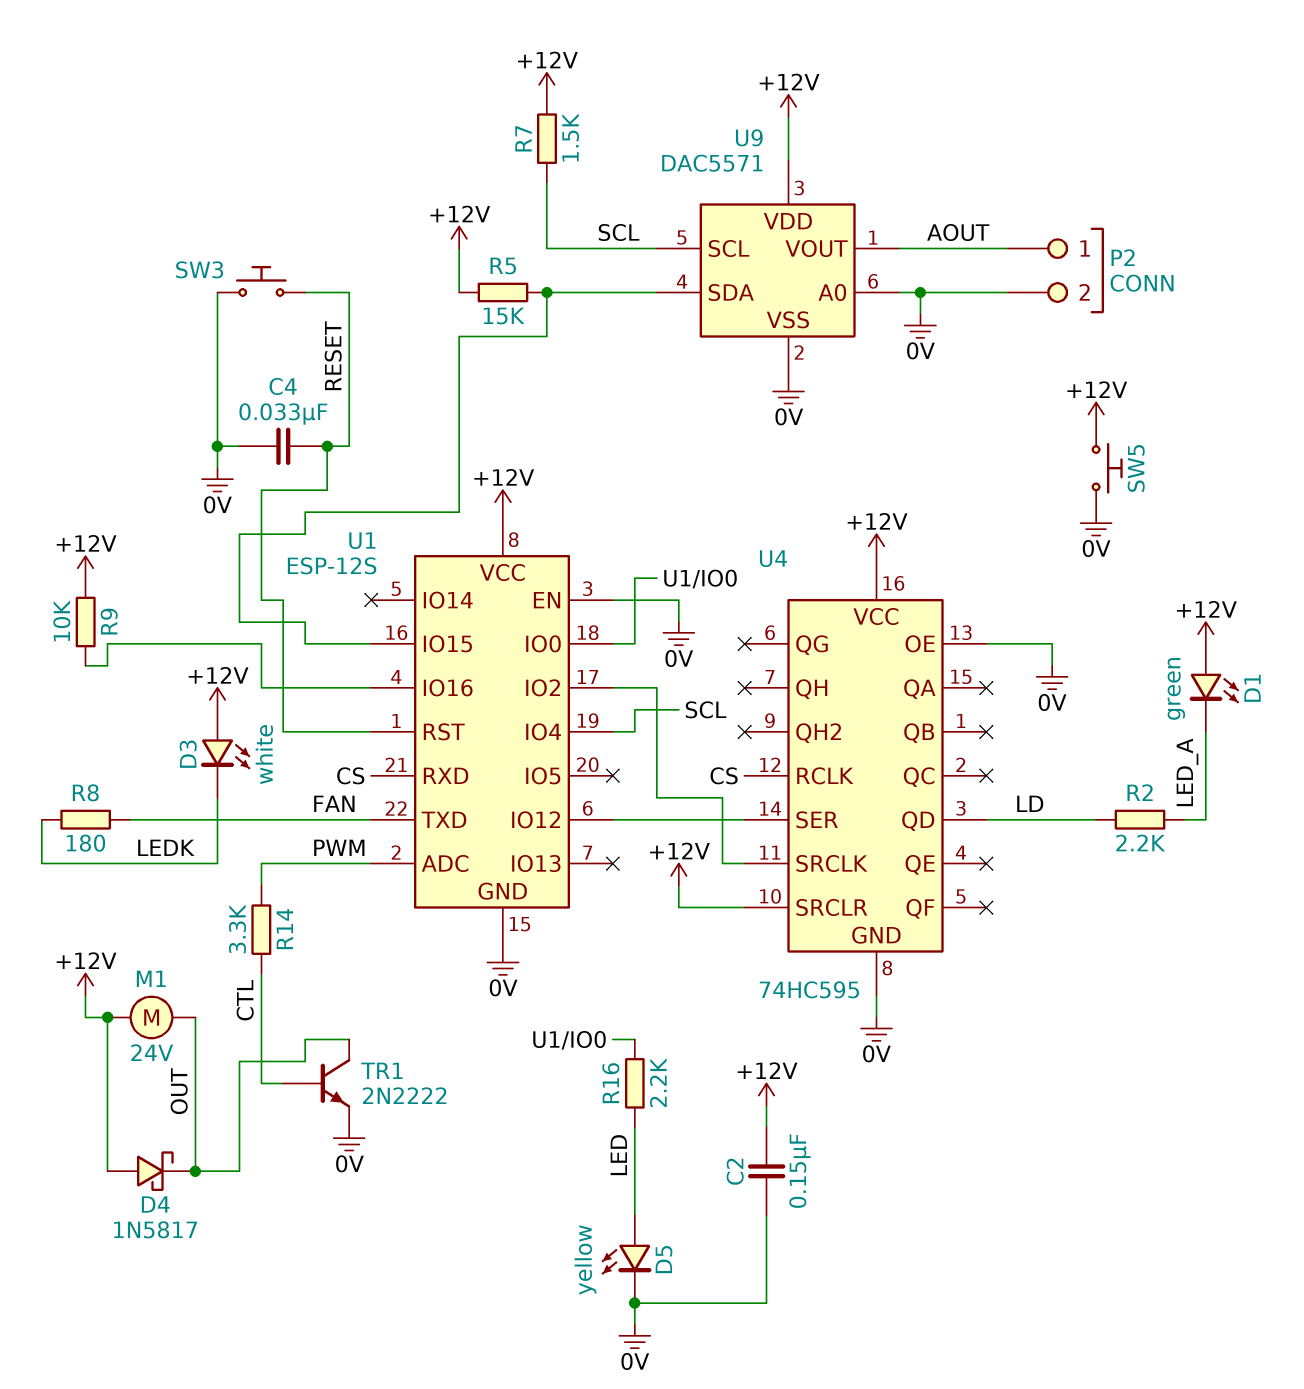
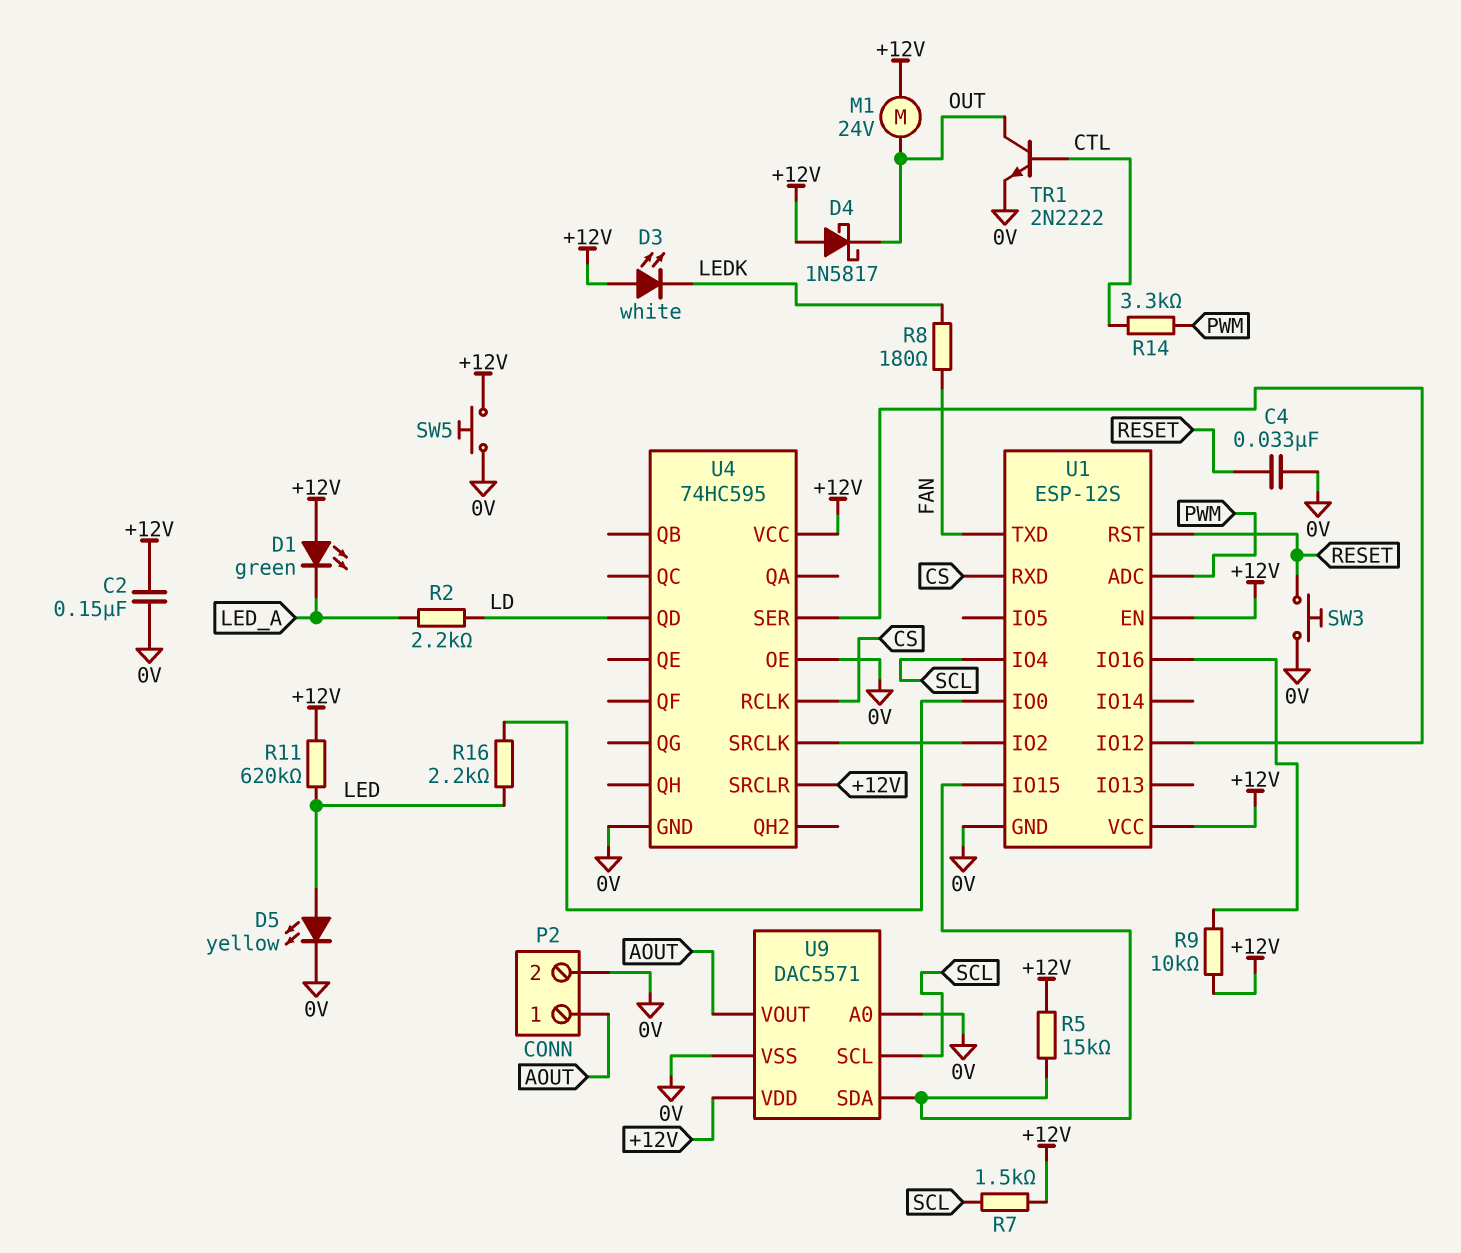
R11: none -> 620k (+12V, LED)
U1 pin EN: 0V -> +12V

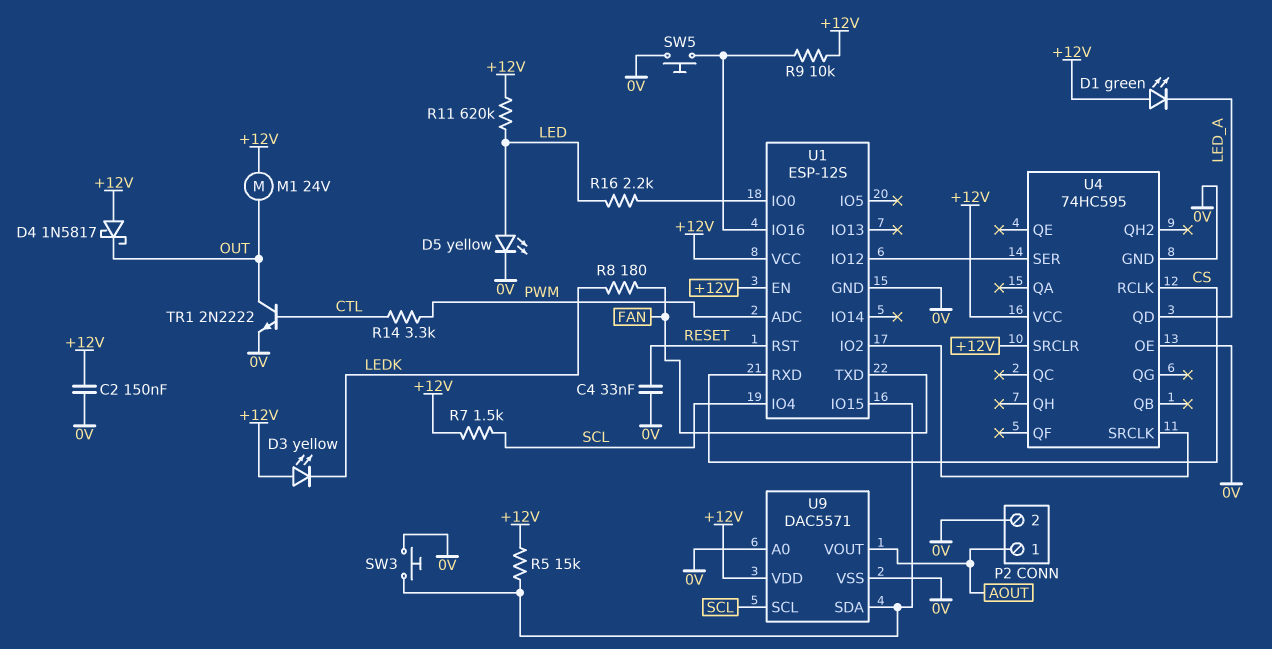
D3: LED white (A +12V, K LEDK) -> LED yellow (A +12V, K LEDK)
R2: 2.2k (LD, LED_A) -> none
SW3: button (0V, RESET) -> button (0V, U1/IO15)
SW5: button (+12V, 0V) -> button (0V, U1/IO16)
U4 pin QD: LD -> LED_A

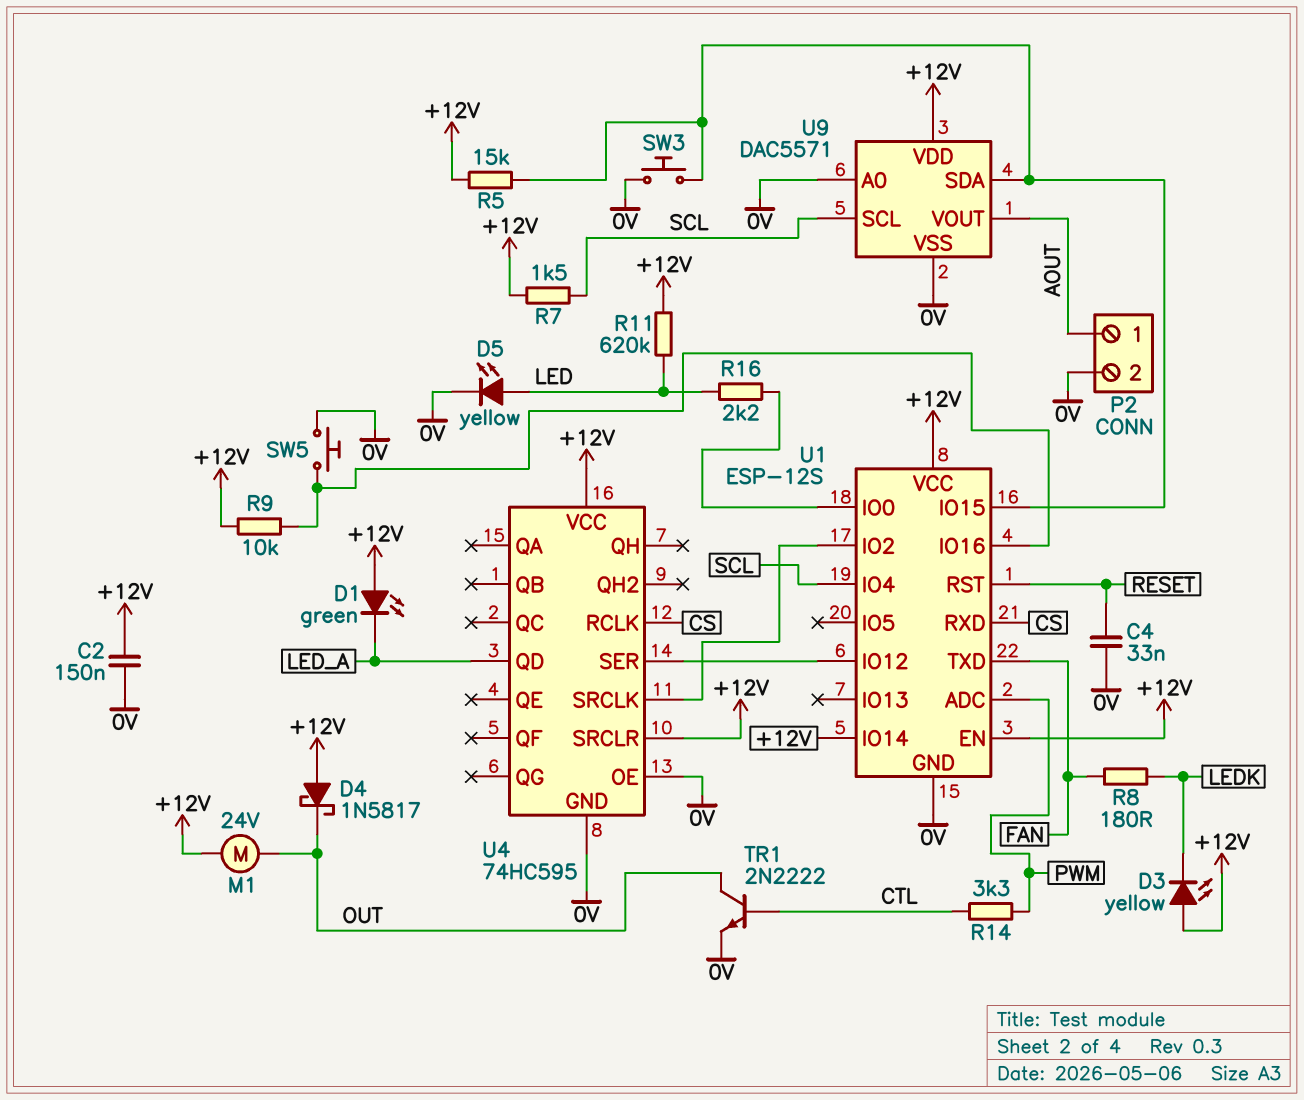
U1 pin IO14: none -> +12V

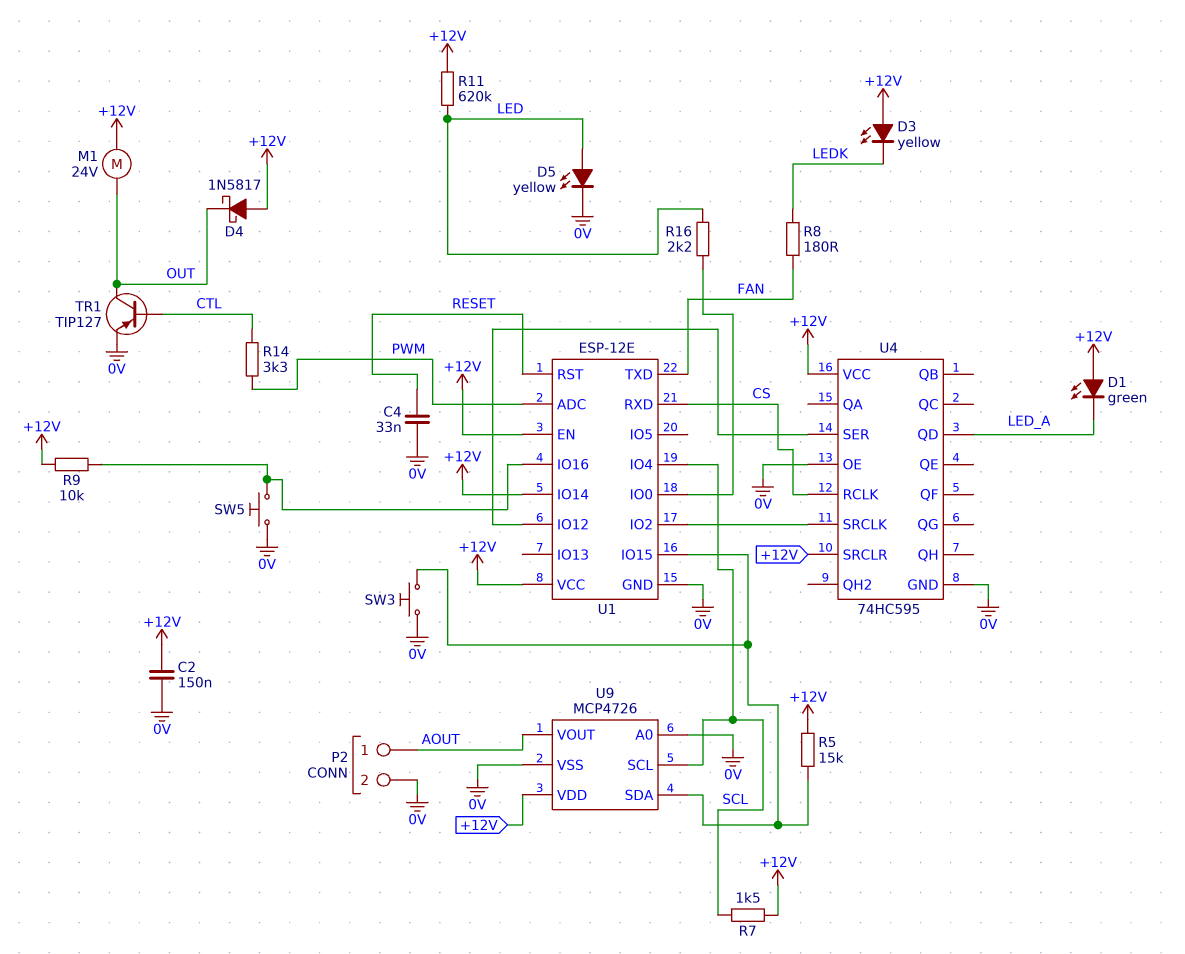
TR1: NPN 2N2222 (B CTL, C OUT, E 0V) -> PNP TIP127 (B CTL, C OUT, E 0V)
U1: ESP-12S -> ESP-12E
U9: DAC5571 -> MCP4726

